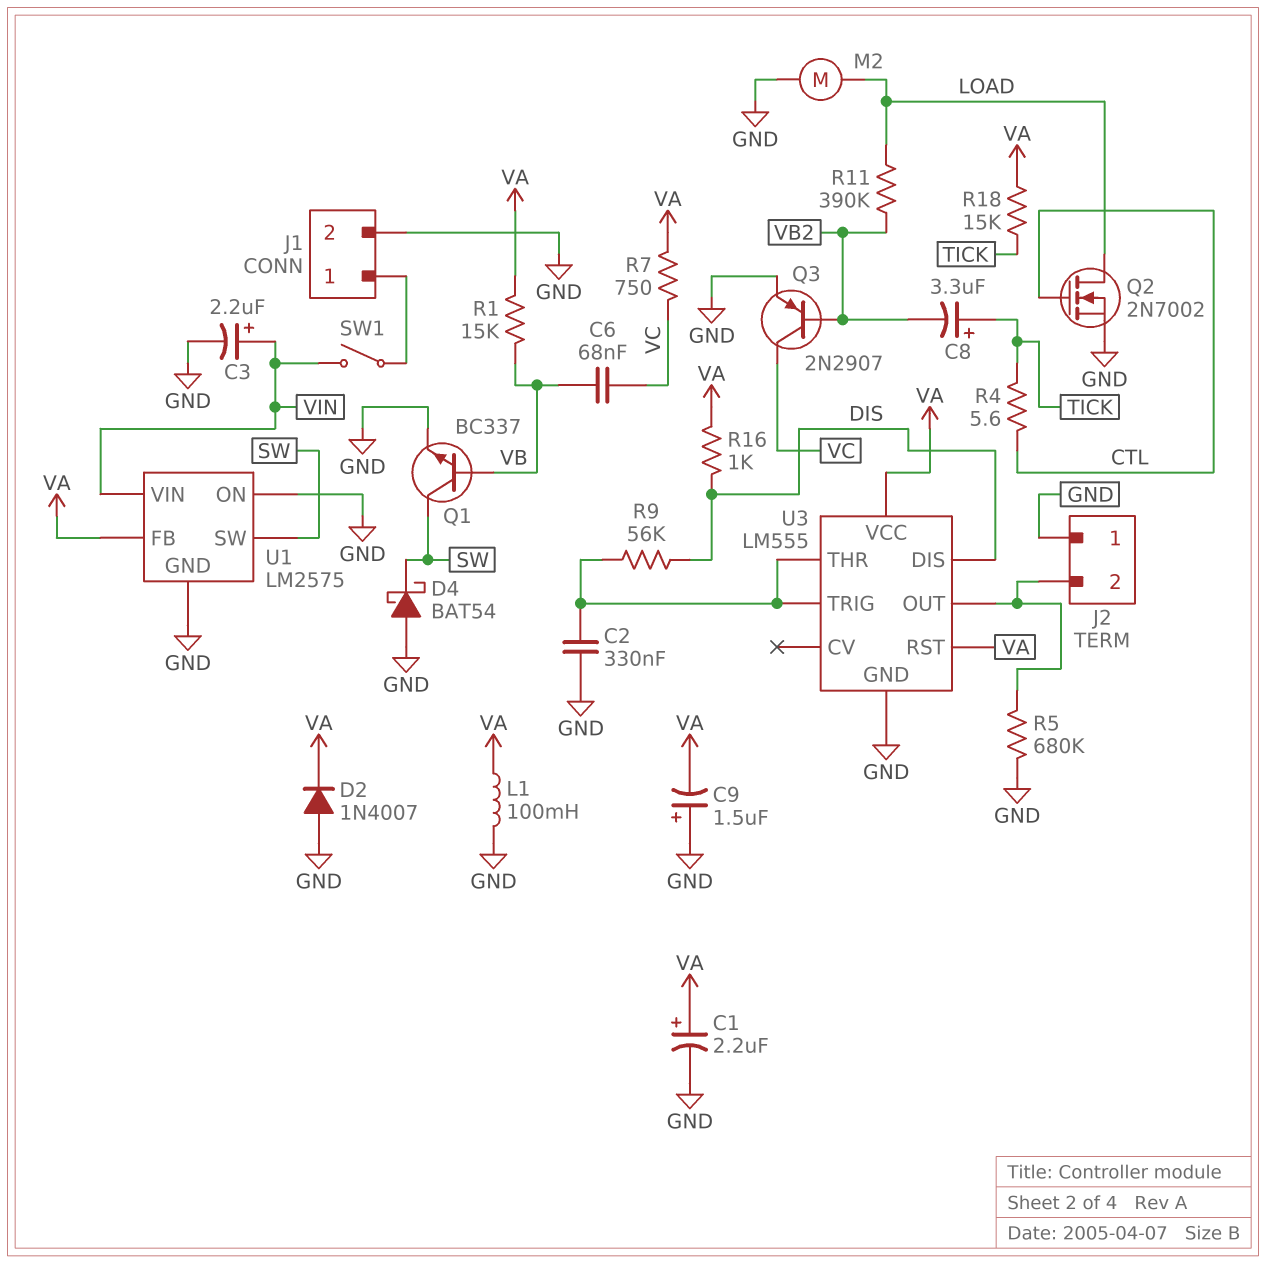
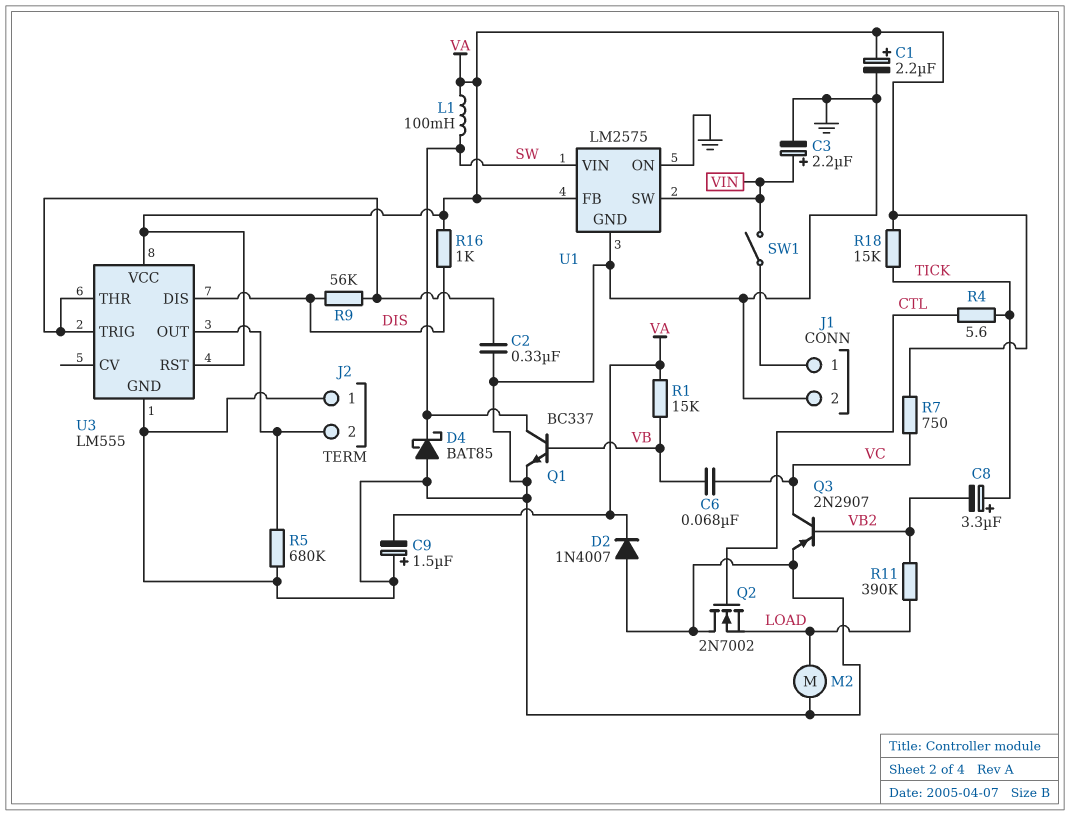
D4: schottky BAT54 (A GND, K SW) -> schottky BAT85 (A GND, K SW)
L1: 100mH (GND, VA) -> 100mH (SW, VA)
Q2: NMOS 2N7002 (G CTL, D LOAD, S GND) -> NMOS 2N7002 (G CTL, D GND, S LOAD)
U1 pin SW: SW -> VIN
U1 pin VIN: VIN -> SW

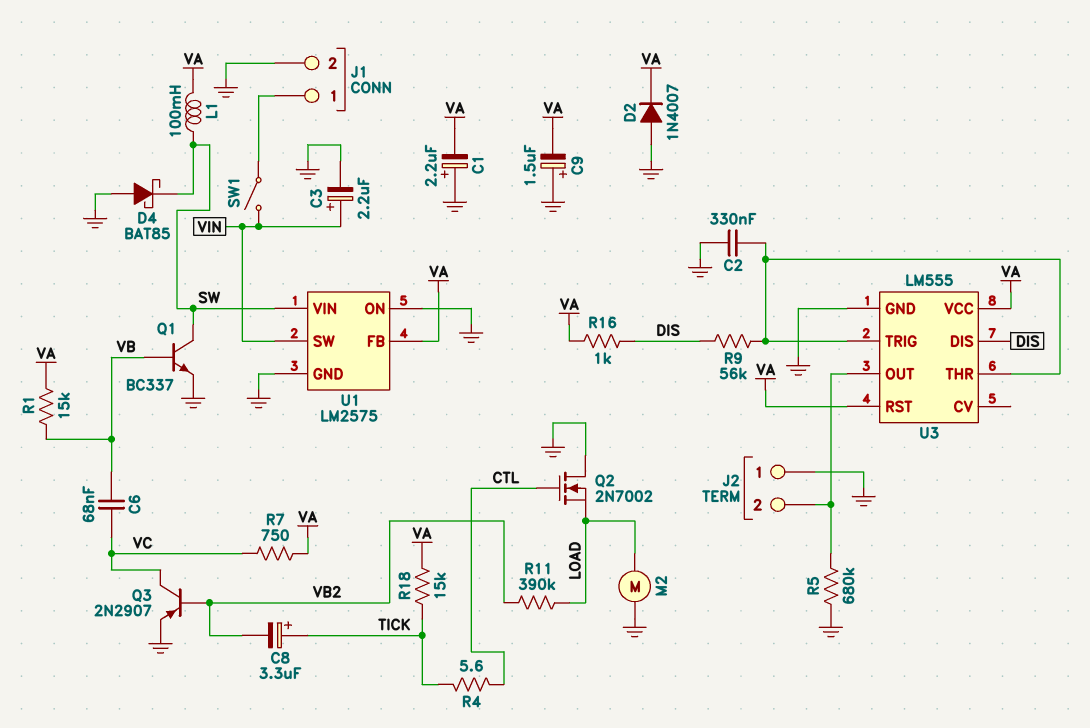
C1: 2.2uF (plus VA, minus GND) -> 2.2uF (plus GND, minus VA)

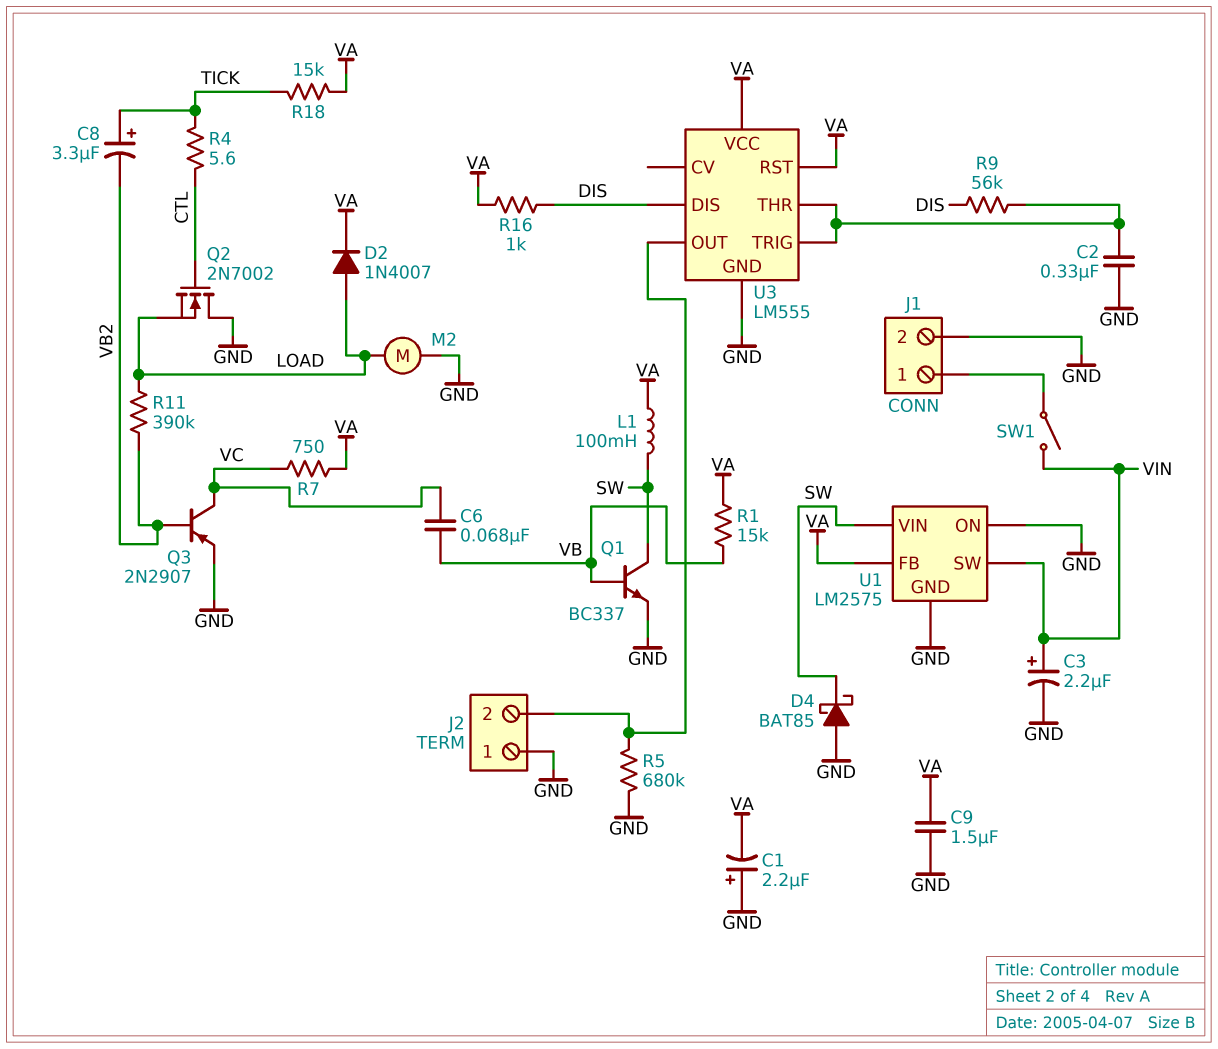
C9: 1.5uF (plus GND, minus VA) -> 1.5uF (GND, VA)
D2: diode 1N4007 (A GND, K VA) -> diode 1N4007 (A LOAD, K VA)

